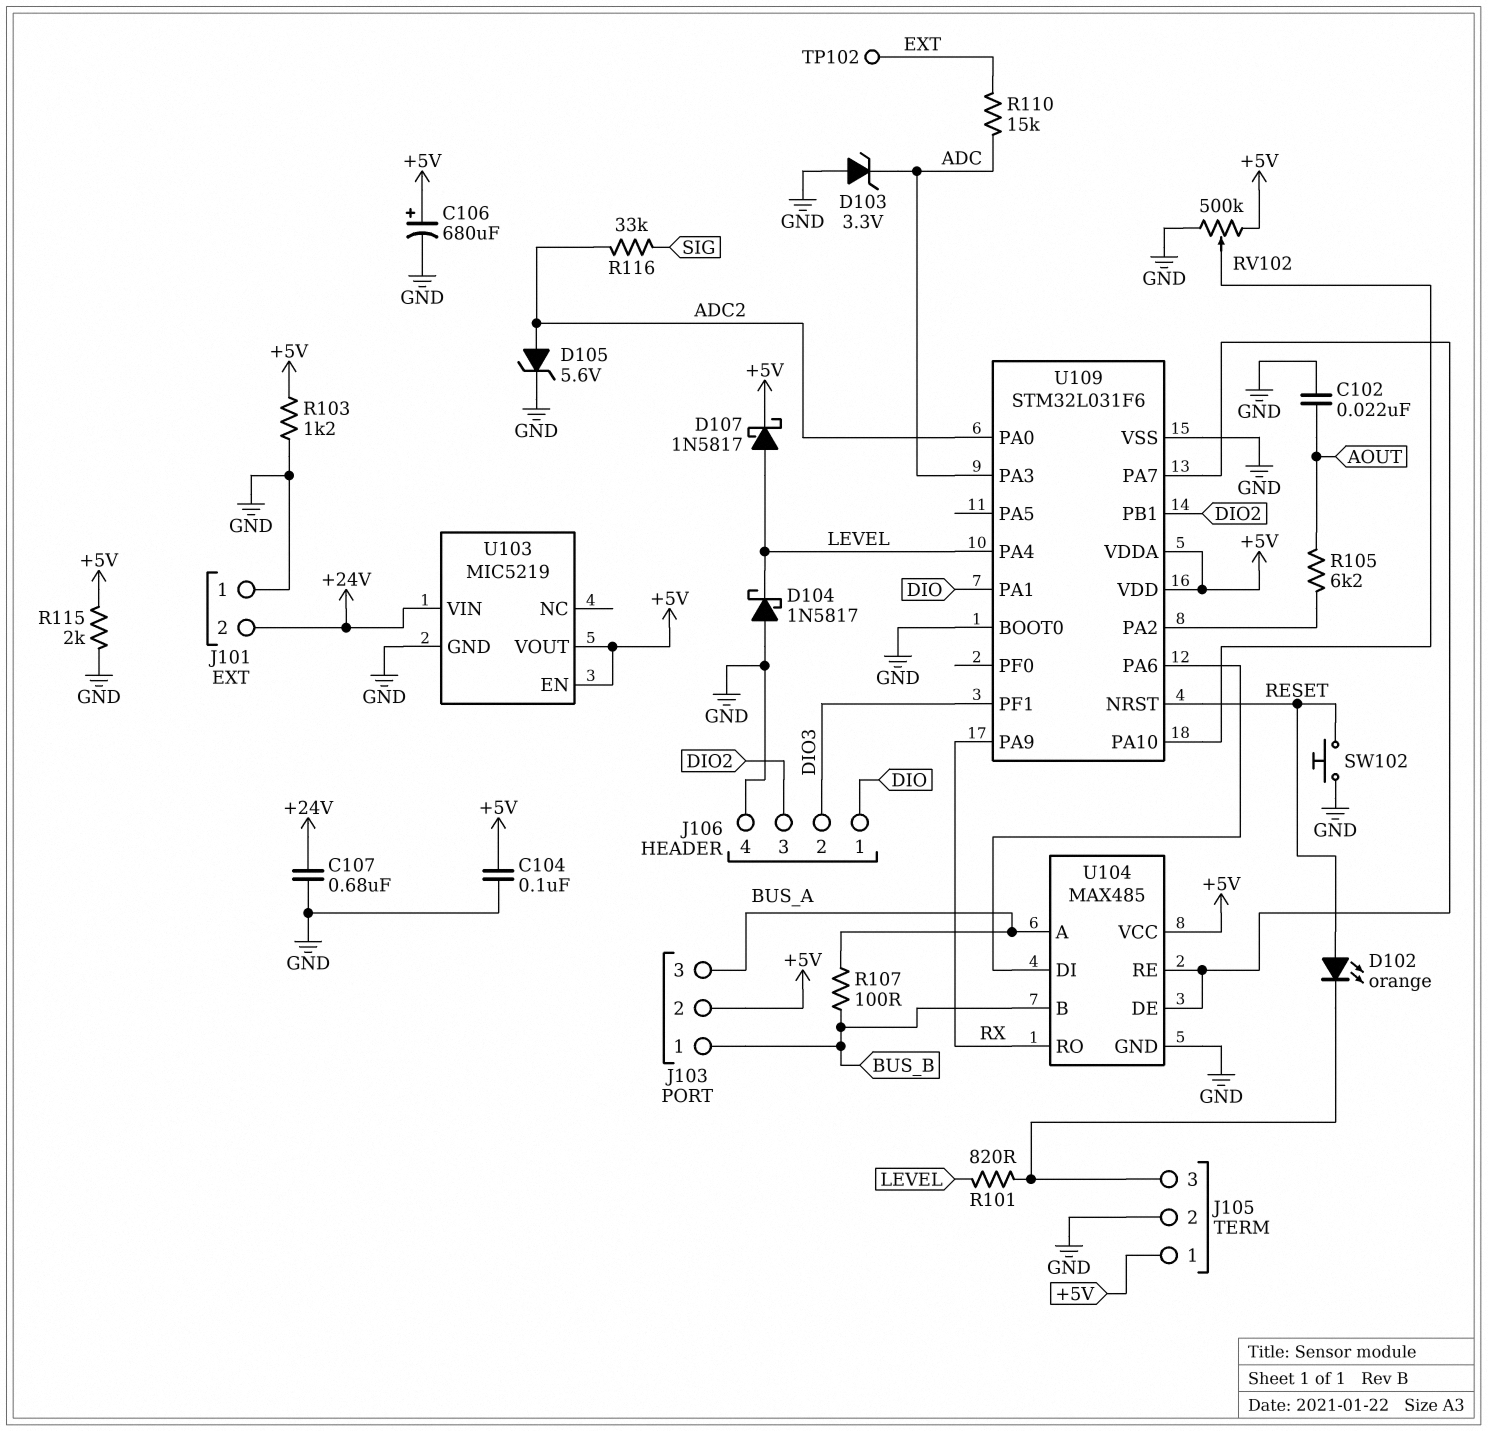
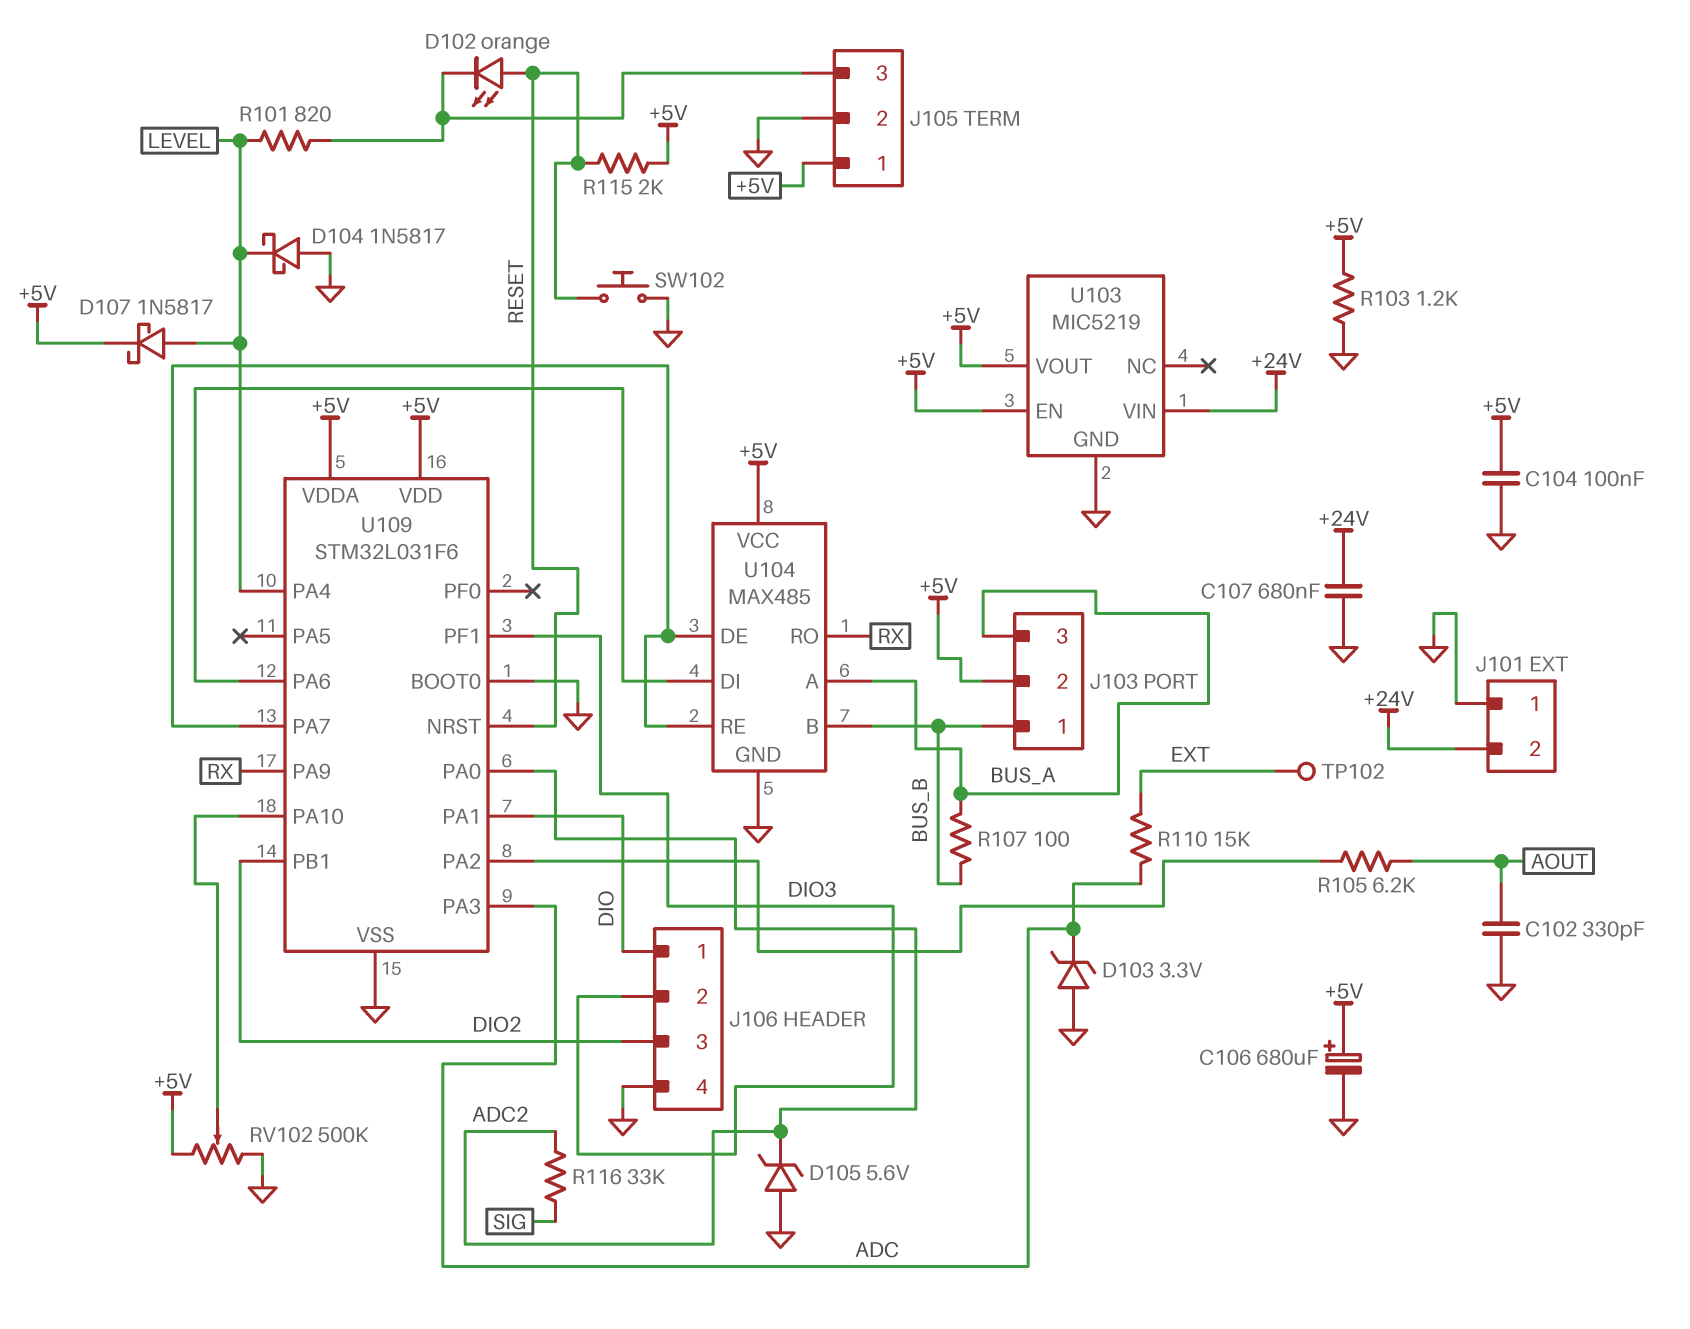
C102: 22nF (AOUT, GND) -> 330pF (AOUT, GND)
D105: zener 5.6V (A ADC2, K GND) -> zener 5.6V (A GND, K ADC2)
R115: 2k (+5V, GND) -> 2k (+5V, RESET)

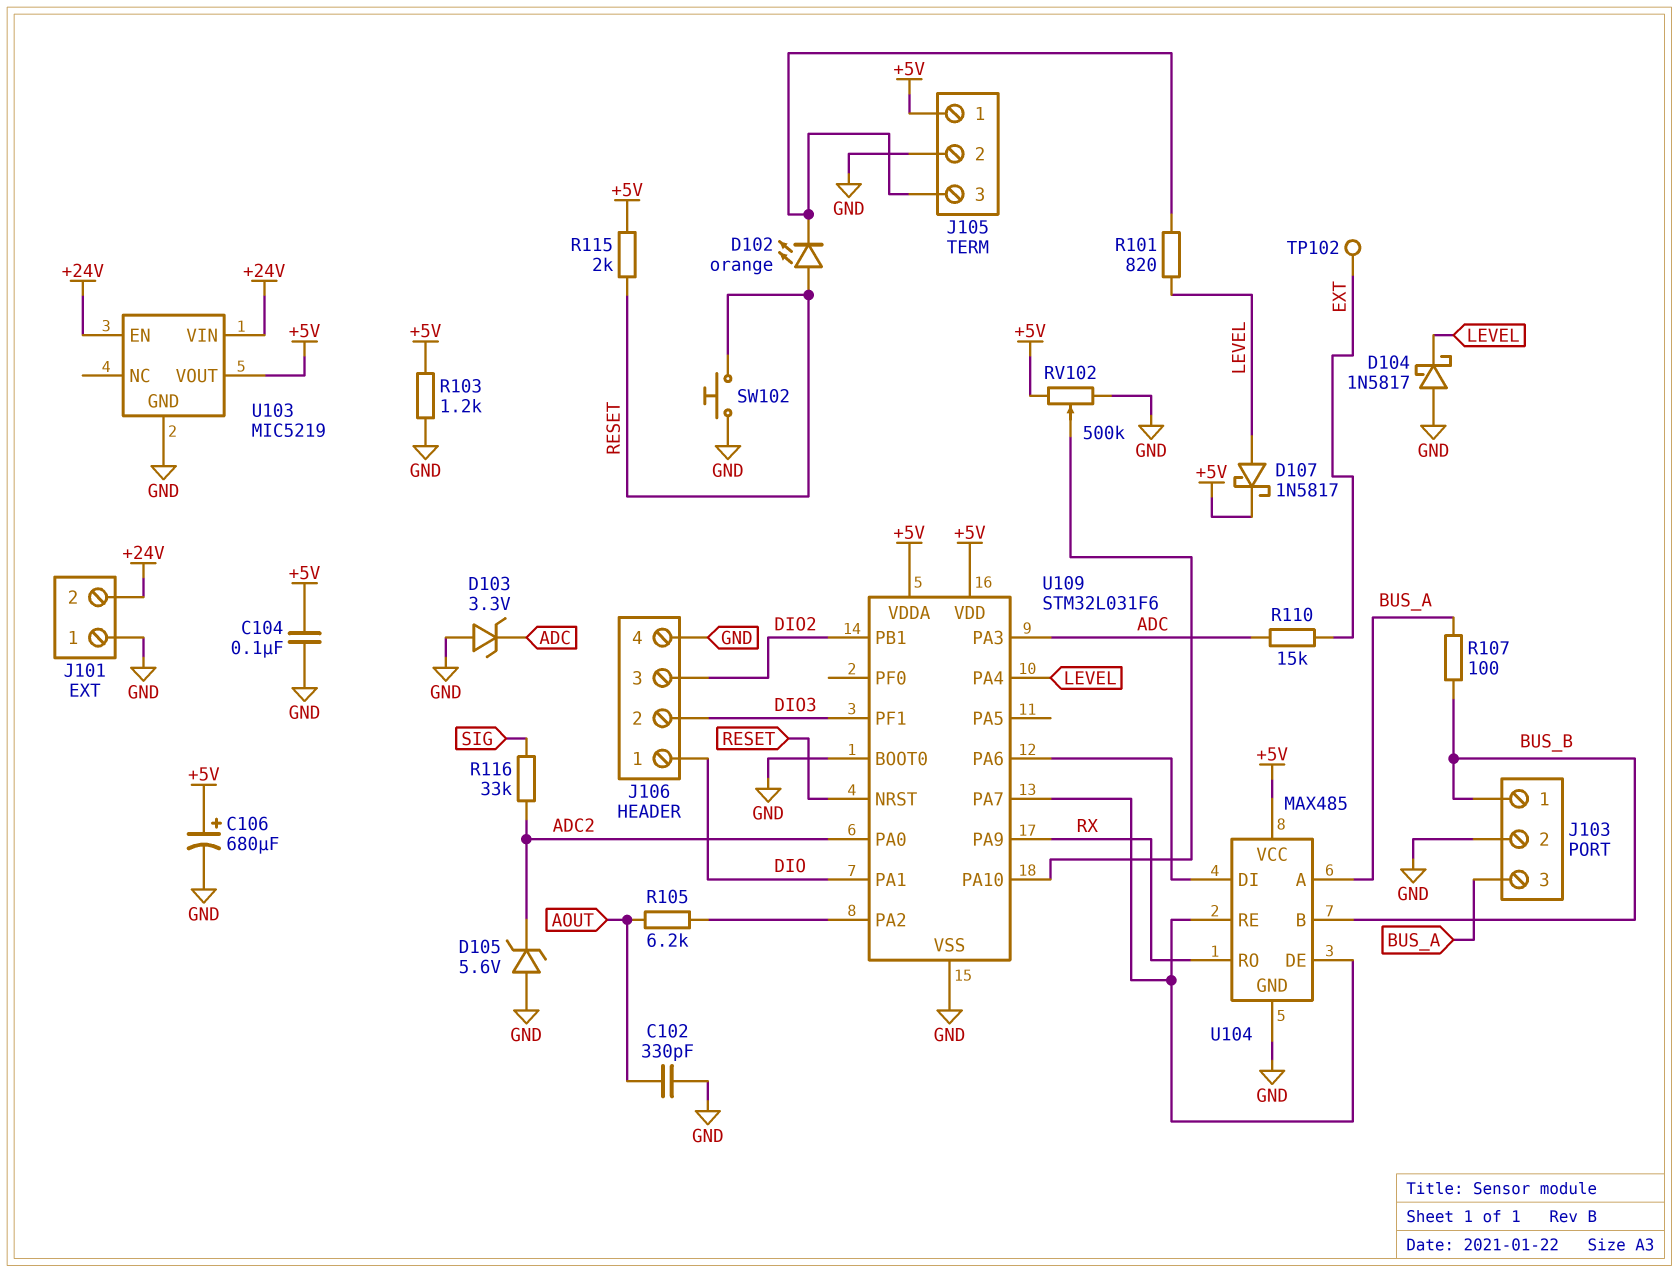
C107: 680nF (+24V, GND) -> none
J103 pin 2: +5V -> GND
U103 pin EN: +5V -> +24V

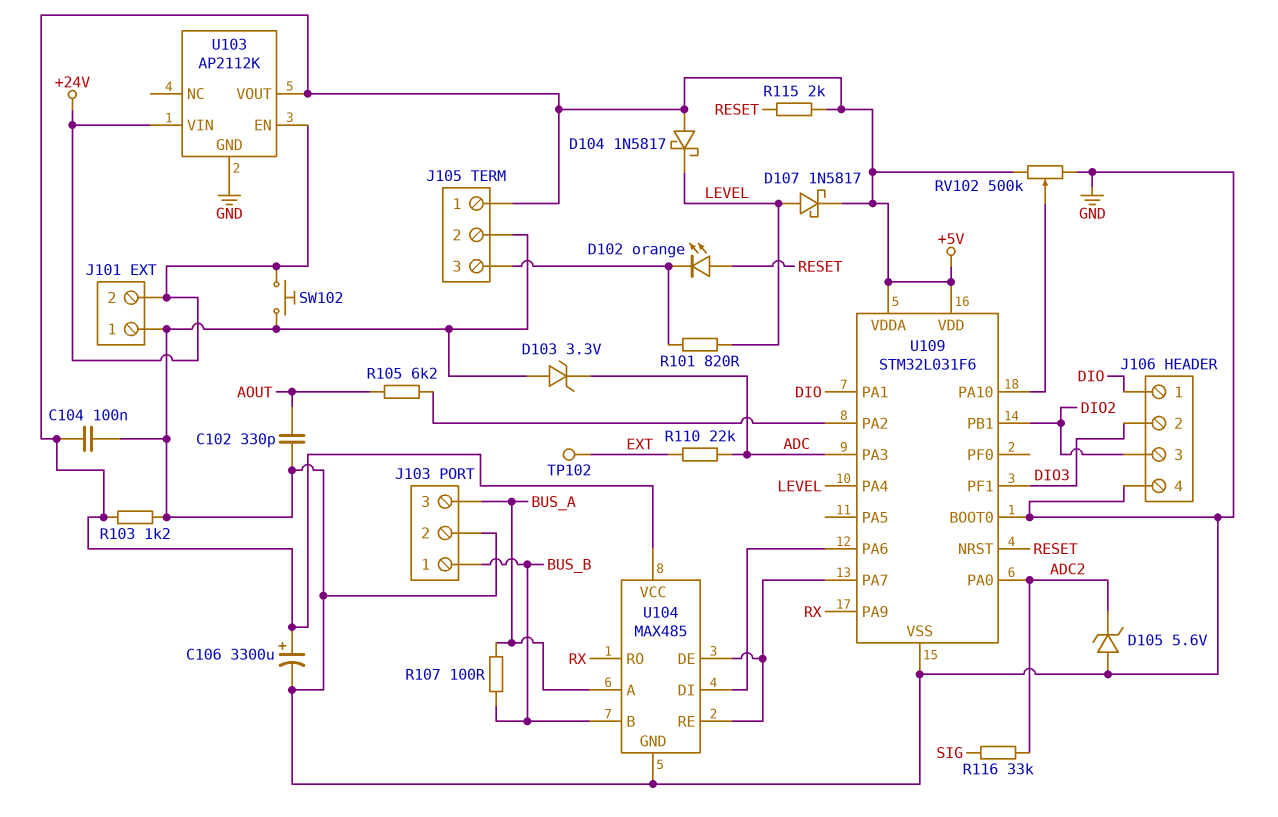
C106: 680uF (plus +5V, minus GND) -> 3300uF (plus +5V, minus GND)
D104: schottky 1N5817 (A GND, K LEVEL) -> schottky 1N5817 (A +5V, K LEVEL)
R110: 15k (ADC, EXT) -> 22k (ADC, EXT)
SW102: button (GND, RESET) -> button (+24V, GND)
U103: MIC5219 -> AP2112K

